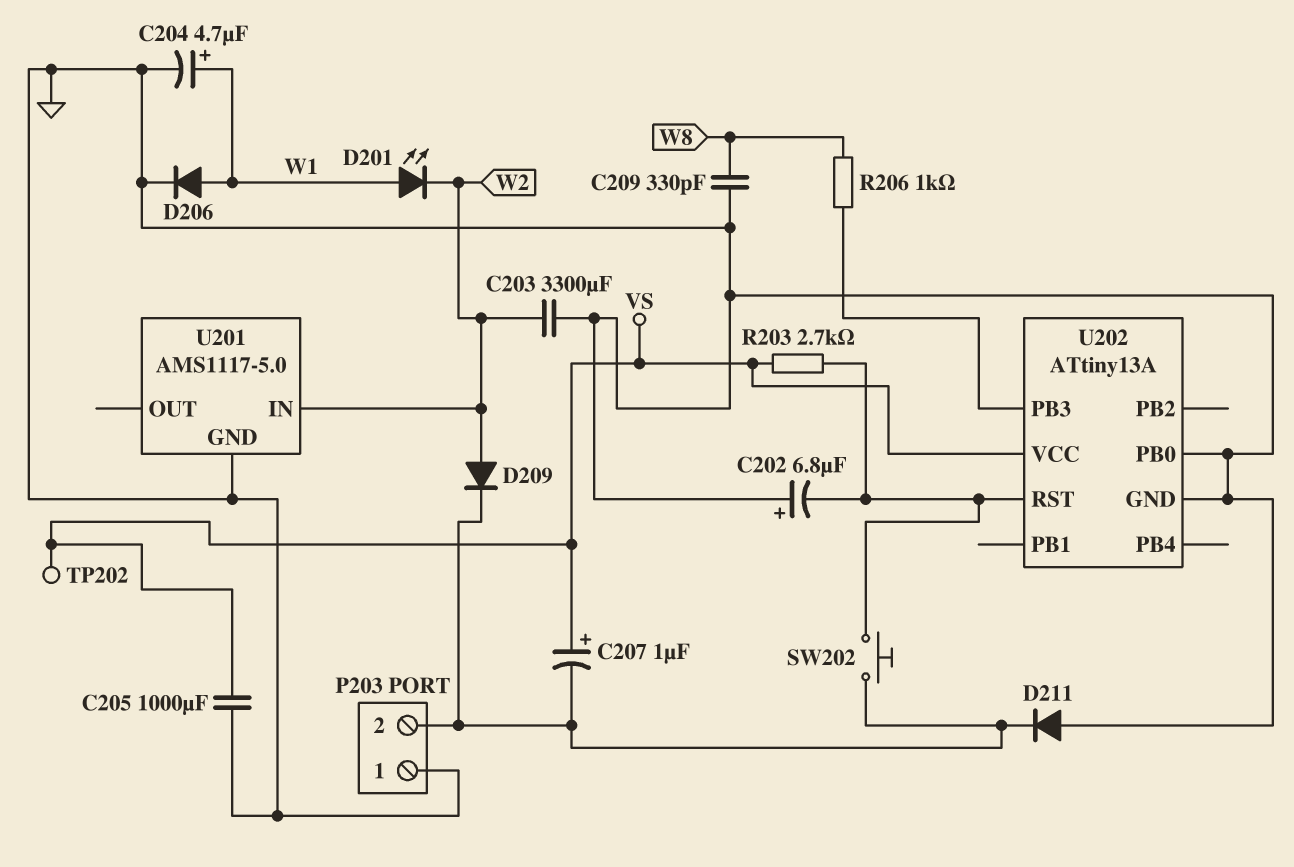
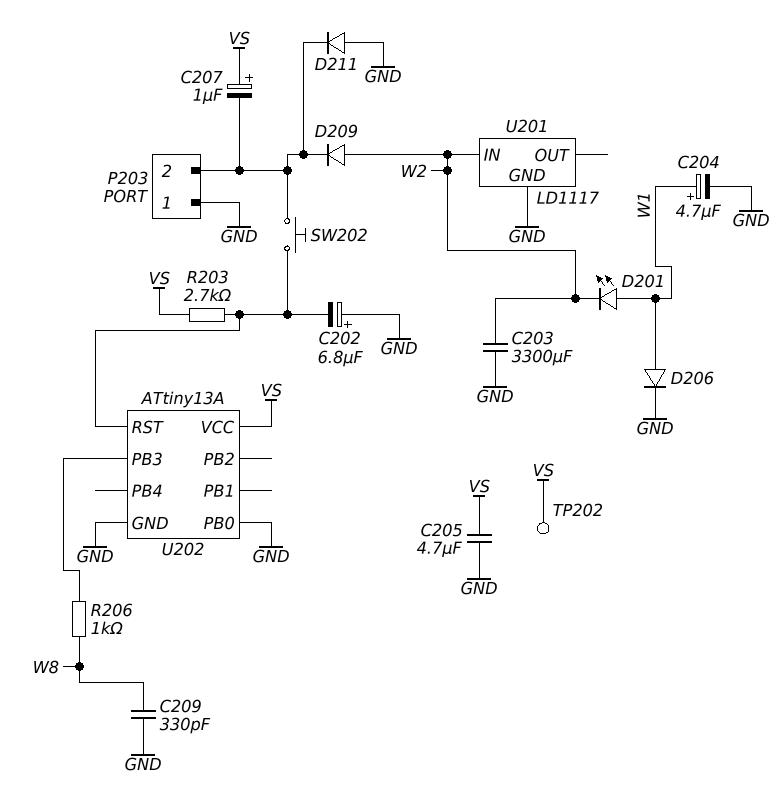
C205: 1000uF (GND, VS) -> 4.7uF (GND, VS)
U201: AMS1117-5.0 -> LD1117

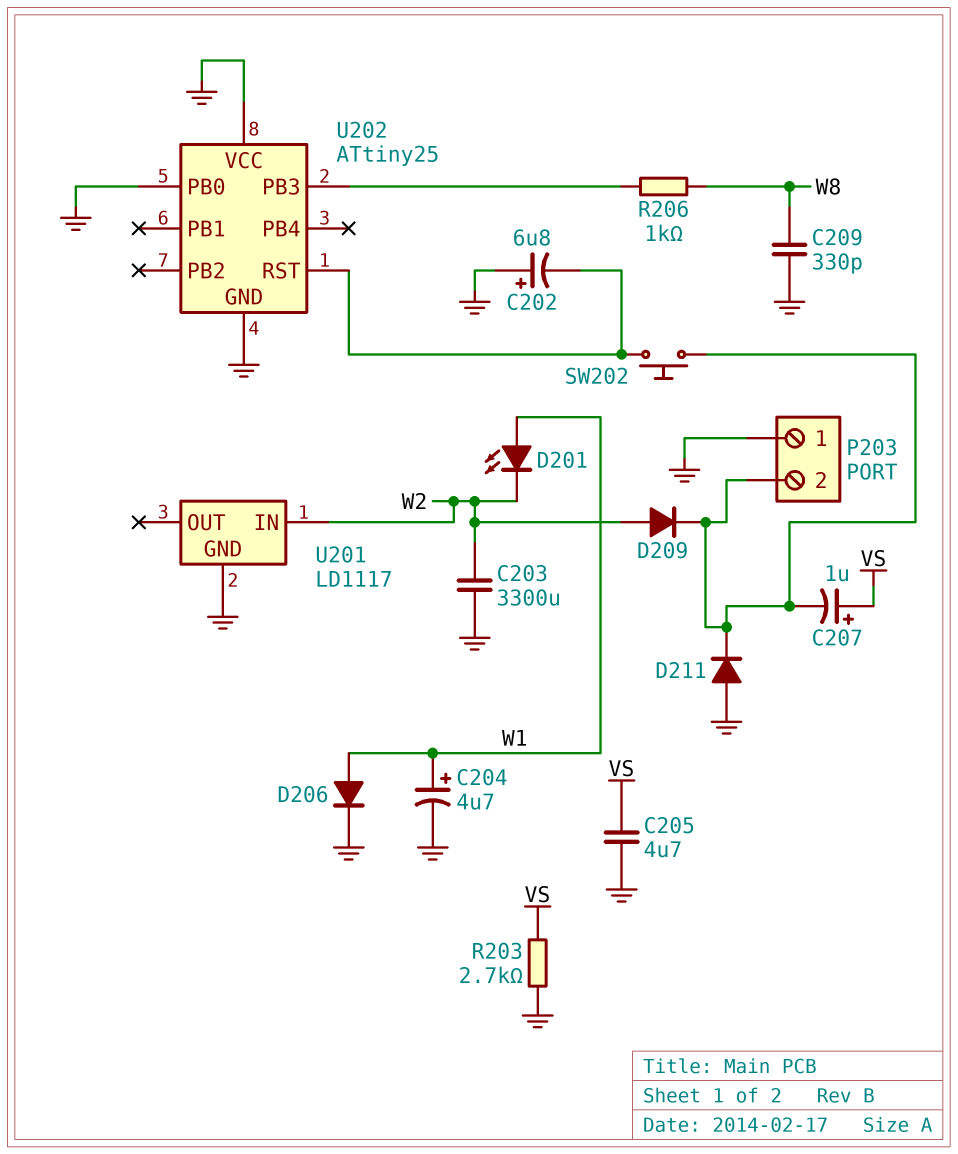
R203: 2.7k (U202/RST, VS) -> 2.7k (GND, VS)
TP202: test point (VS) -> none
U202: ATtiny13A -> ATtiny25
U202 pin VCC: VS -> GND

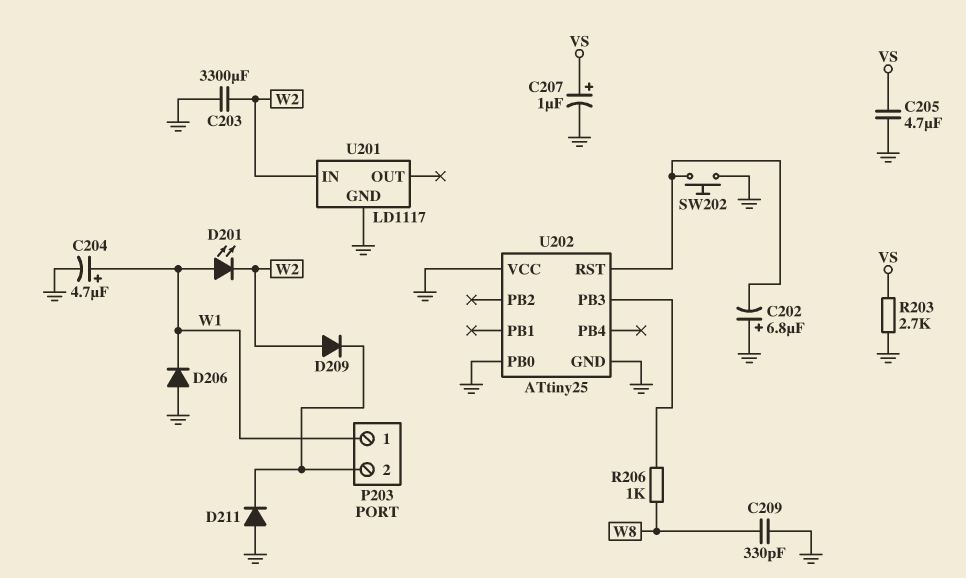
C207: 1uF (plus VS, minus P203/2) -> 1uF (plus VS, minus GND)
D206: diode (A W1, K GND) -> diode (A GND, K W1)
P203 pin 1: GND -> W1
SW202: button (P203/2, U202/RST) -> button (GND, U202/RST)

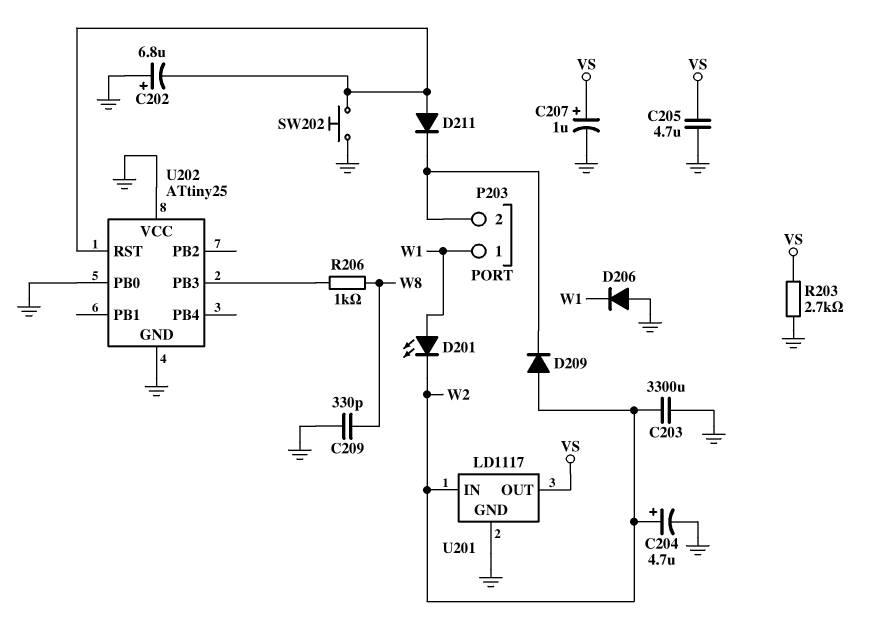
C204: 4.7uF (plus W1, minus GND) -> 4.7uF (plus W2, minus GND)
D211: diode (A GND, K P203/2) -> diode (A U202/RST, K P203/2)
U201 pin OUT: none -> VS

